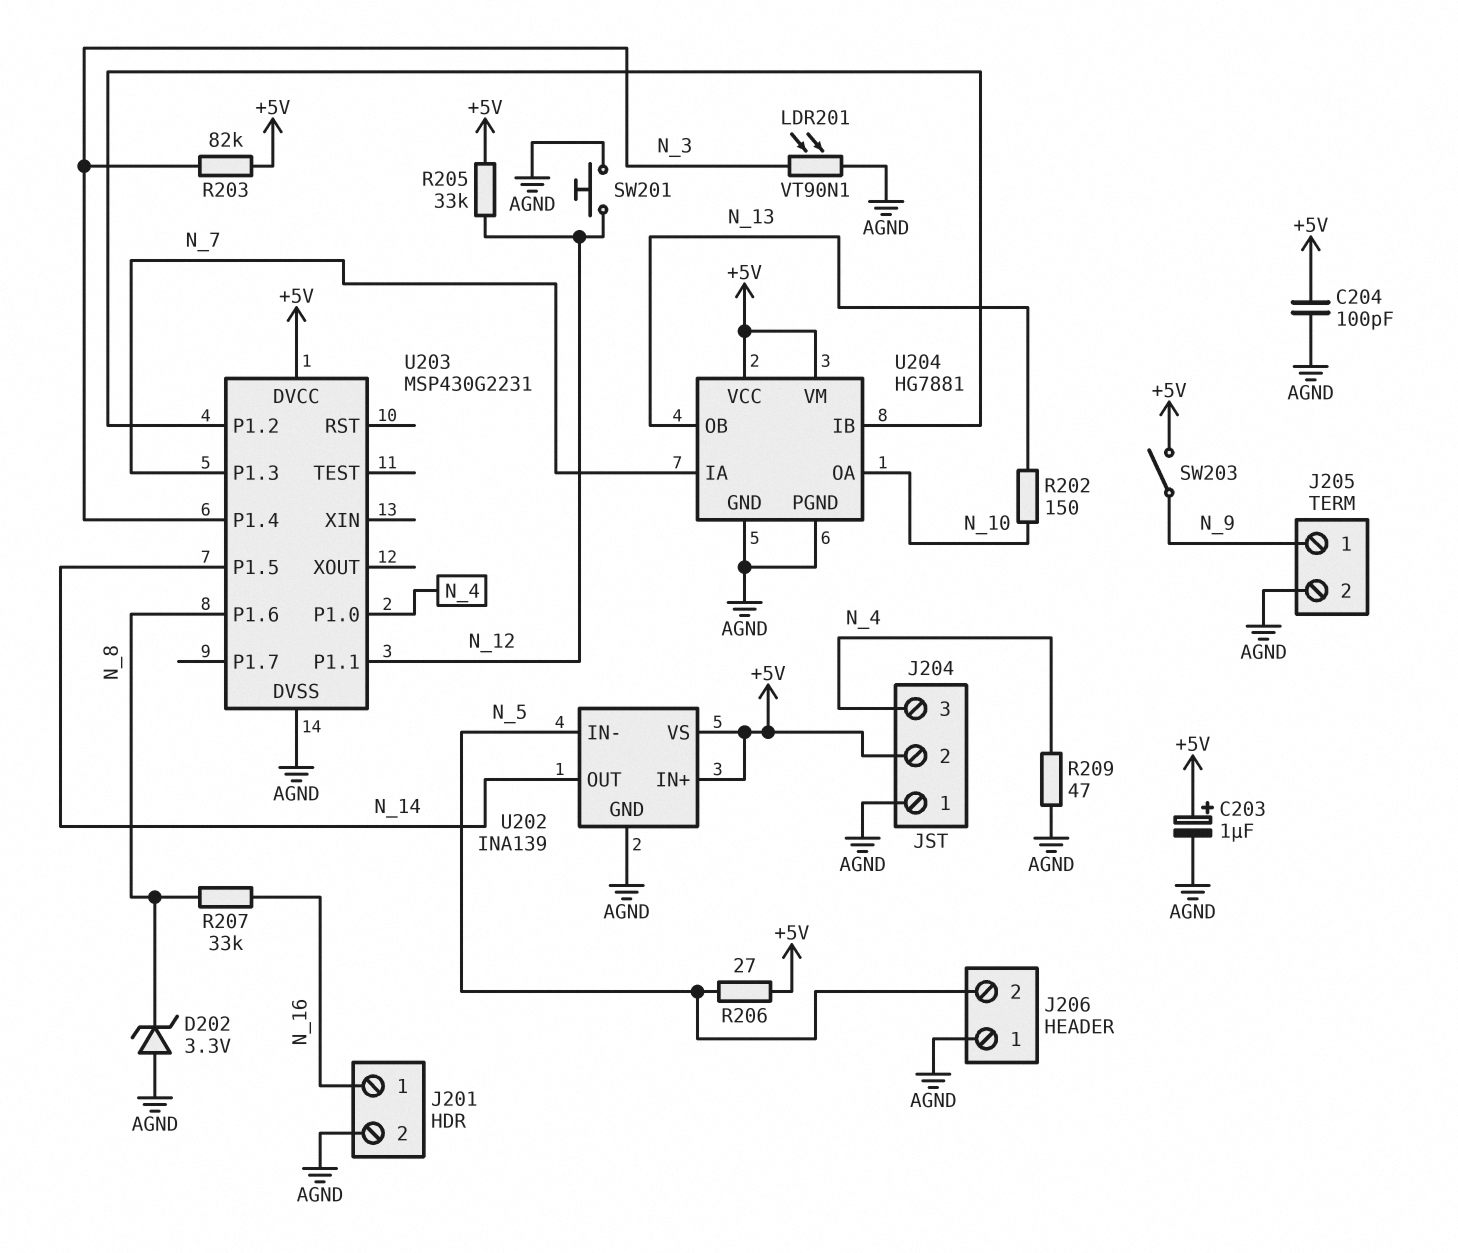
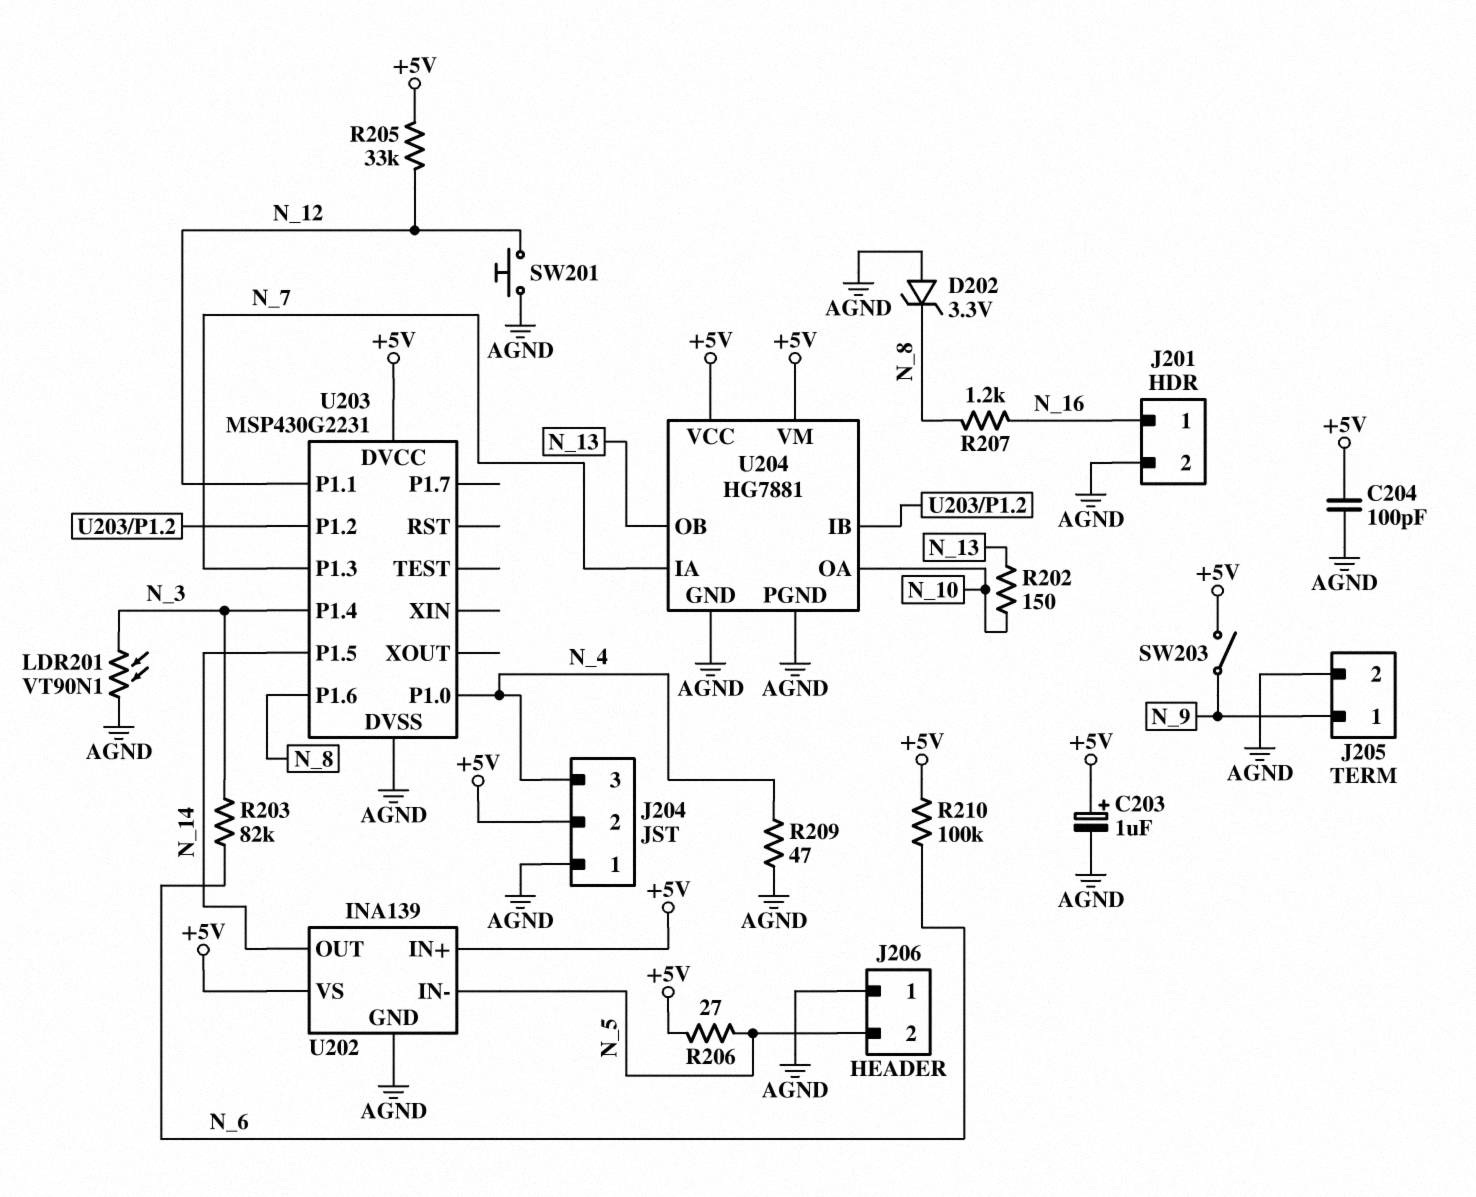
R203: 82k (+5V, N_3) -> 82k (N_3, N_6)
R207: 33k (N_8, N_16) -> 1.2k (N_8, N_16)
R210: none -> 100k (+5V, N_6)

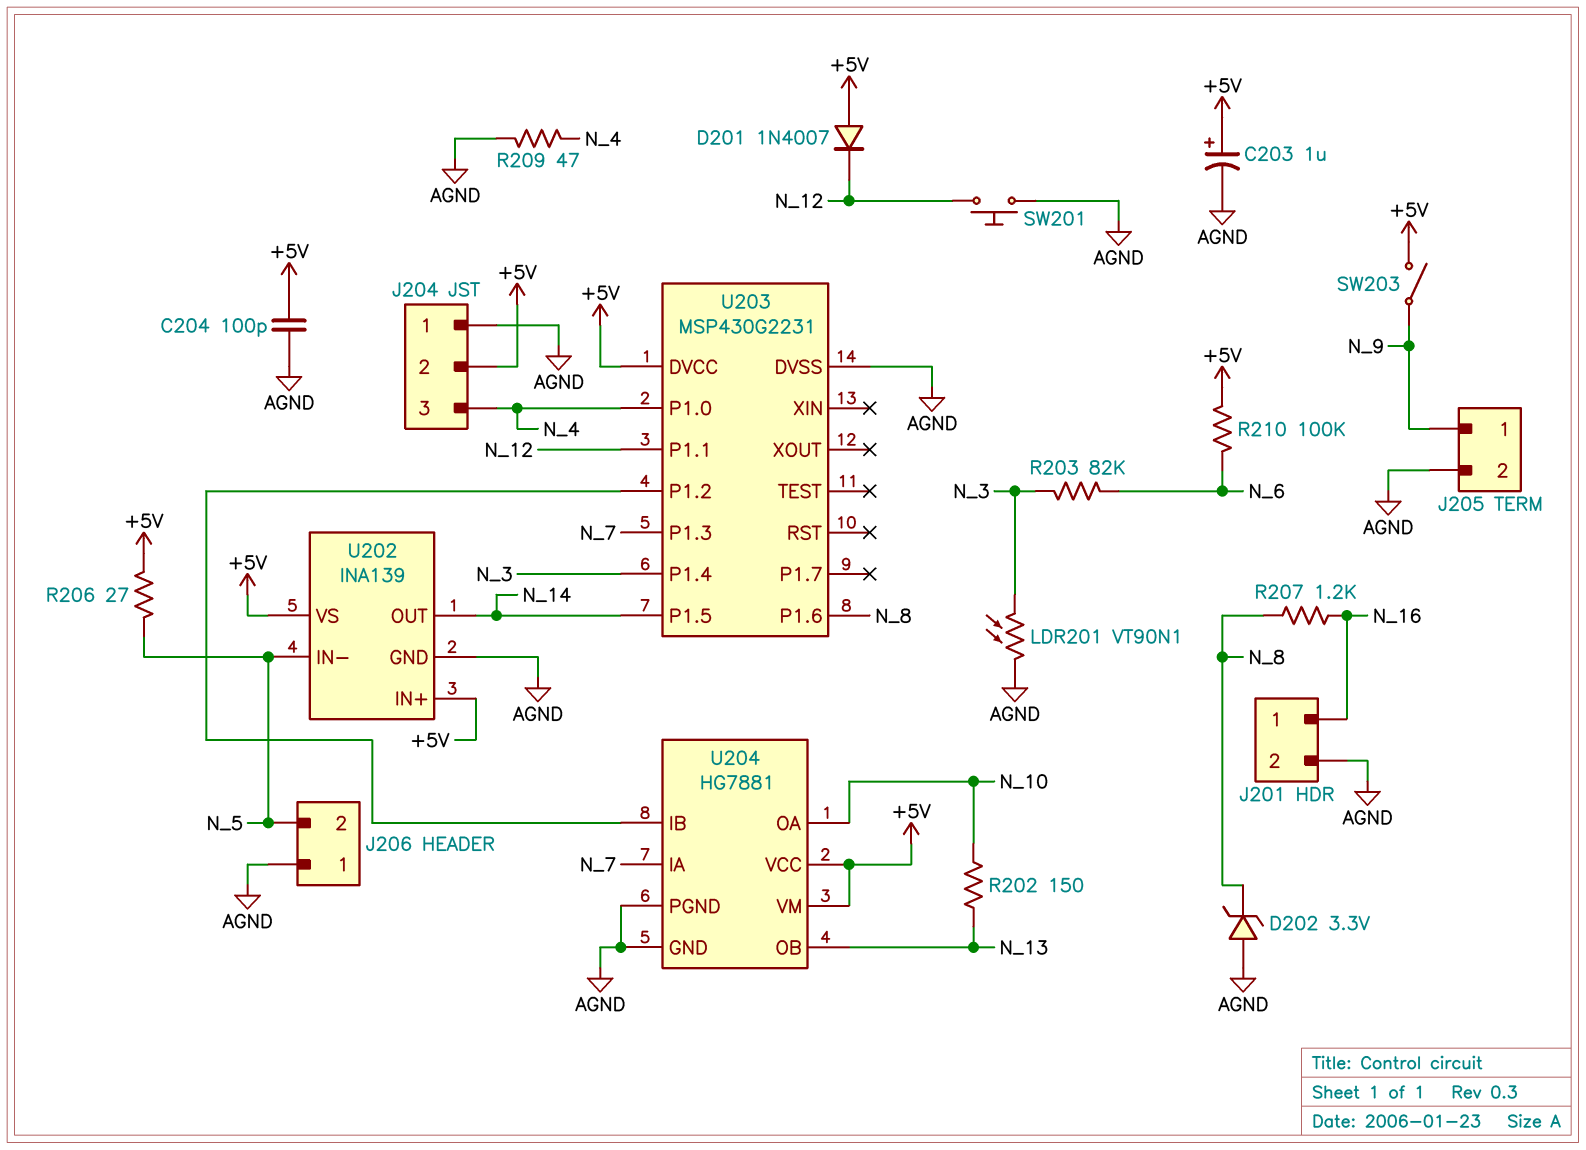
D201: none -> diode 1N4007 (A +5V, K N_12)
R205: 33k (+5V, N_12) -> none

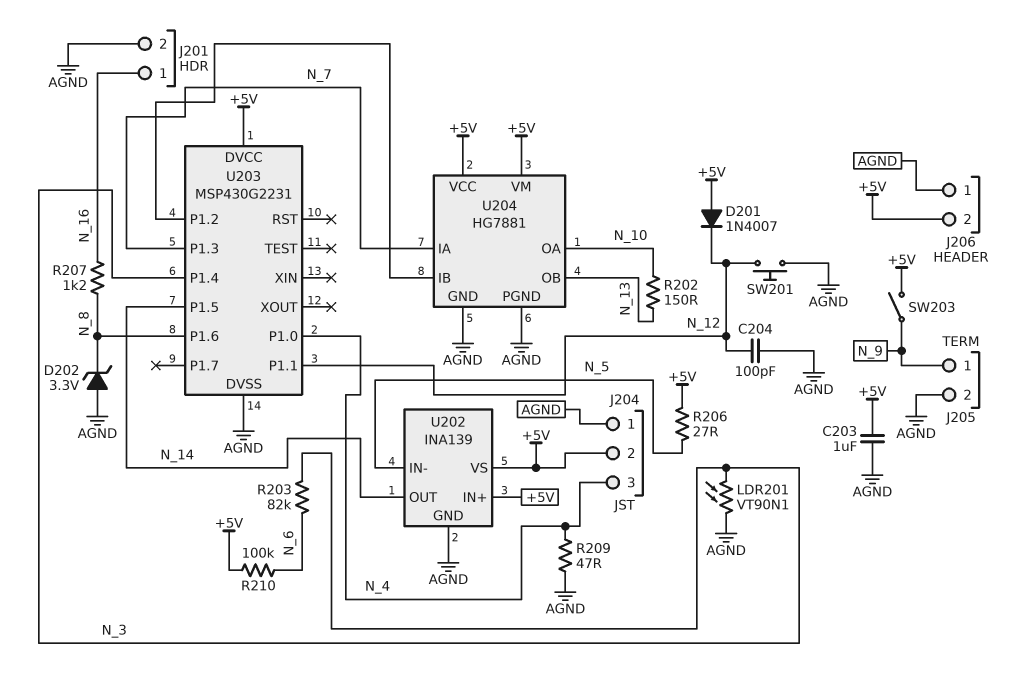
C203: 1uF (plus +5V, minus AGND) -> 1uF (+5V, AGND)
C204: 100pF (+5V, AGND) -> 100pF (AGND, N_12)
J206 pin 2: N_5 -> +5V

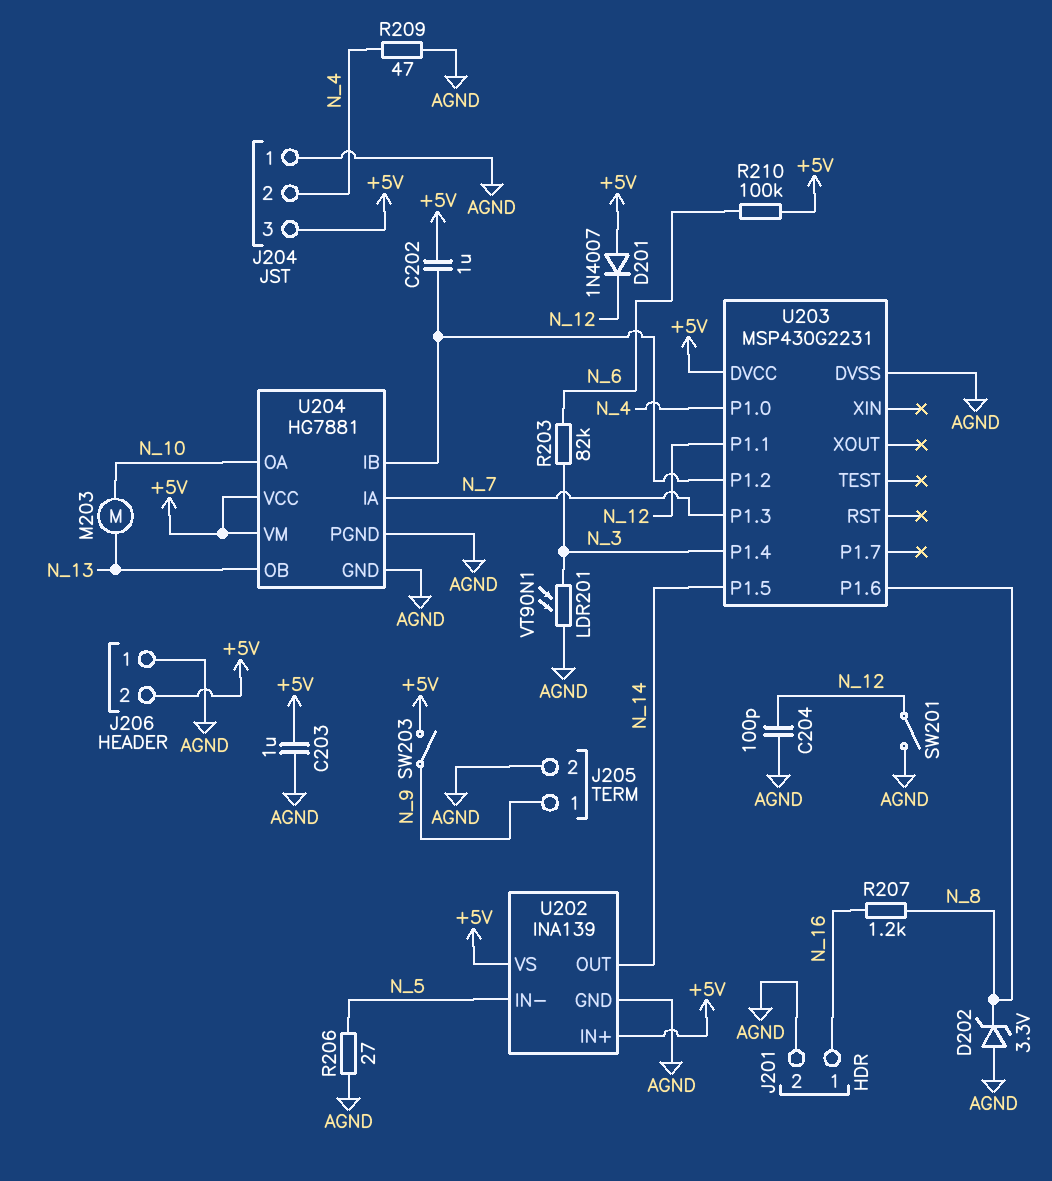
C202: none -> 1uF (+5V, U203/P1.2)
J204 pin 2: +5V -> N_4
J204 pin 3: N_4 -> +5V
M203: none -> motor (N_10, N_13)
R202: 150 (N_10, N_13) -> none
R206: 27 (+5V, N_5) -> 27 (AGND, N_5)
SW201: button (AGND, N_12) -> switch (AGND, N_12)

